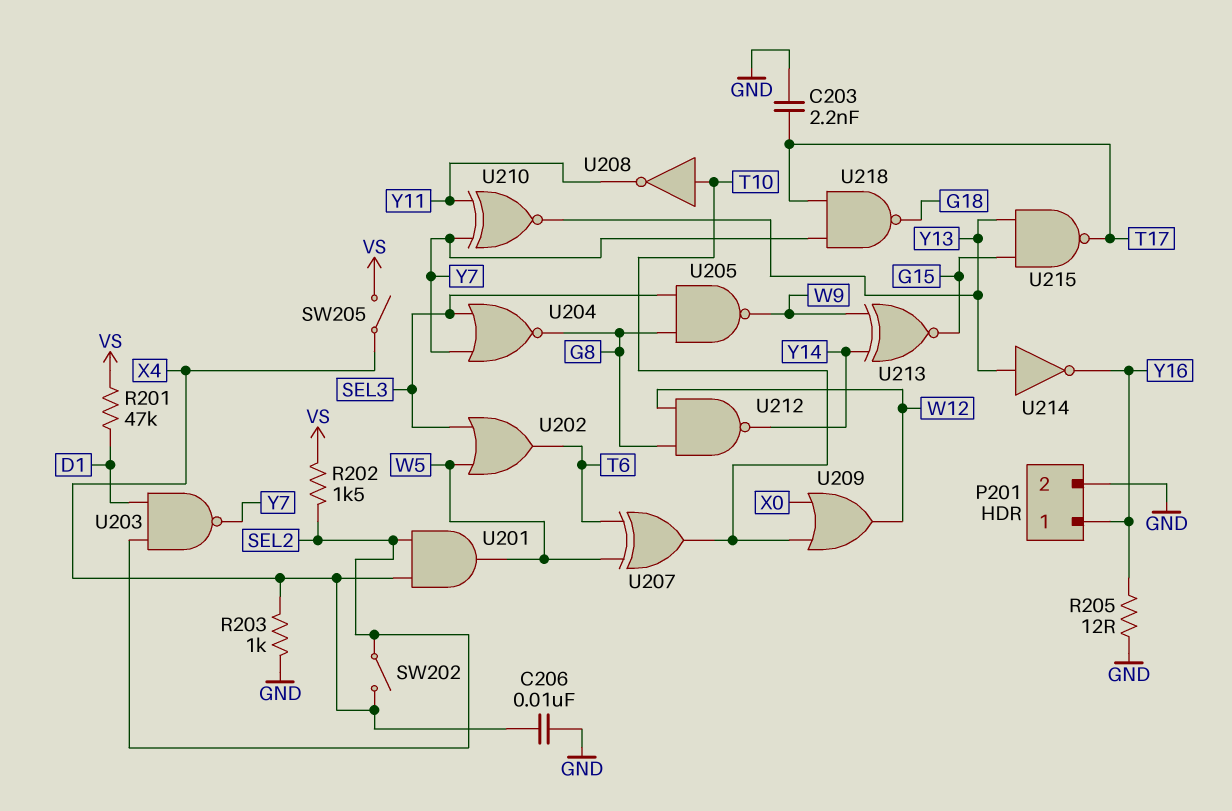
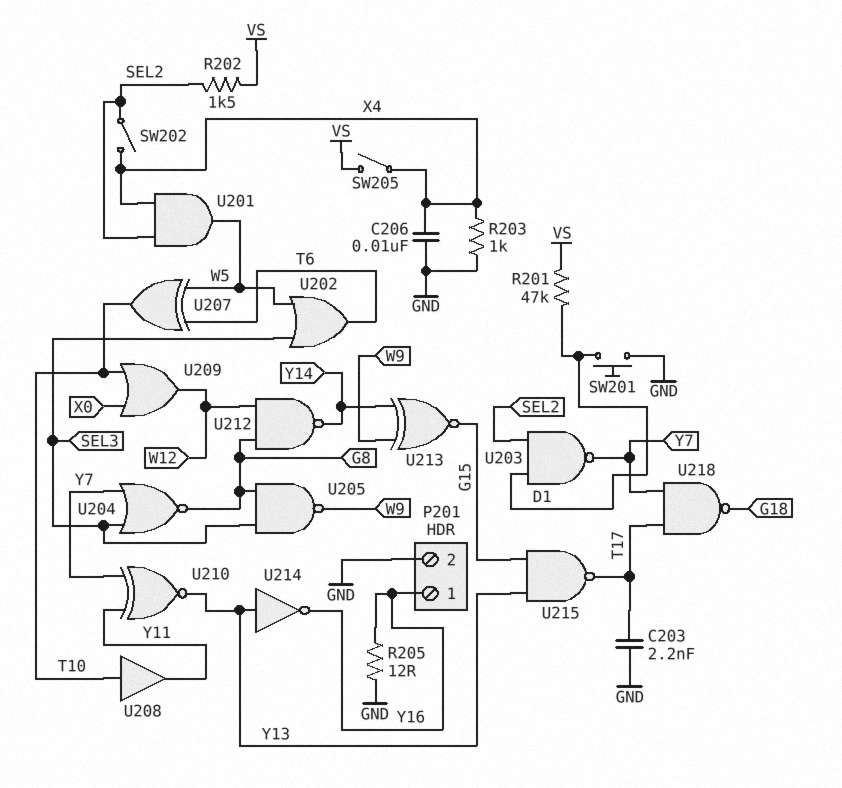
SW201: none -> button (D1, GND)
U208: NOT (in T10, out Y11) -> buffer (in T10, out Y11)

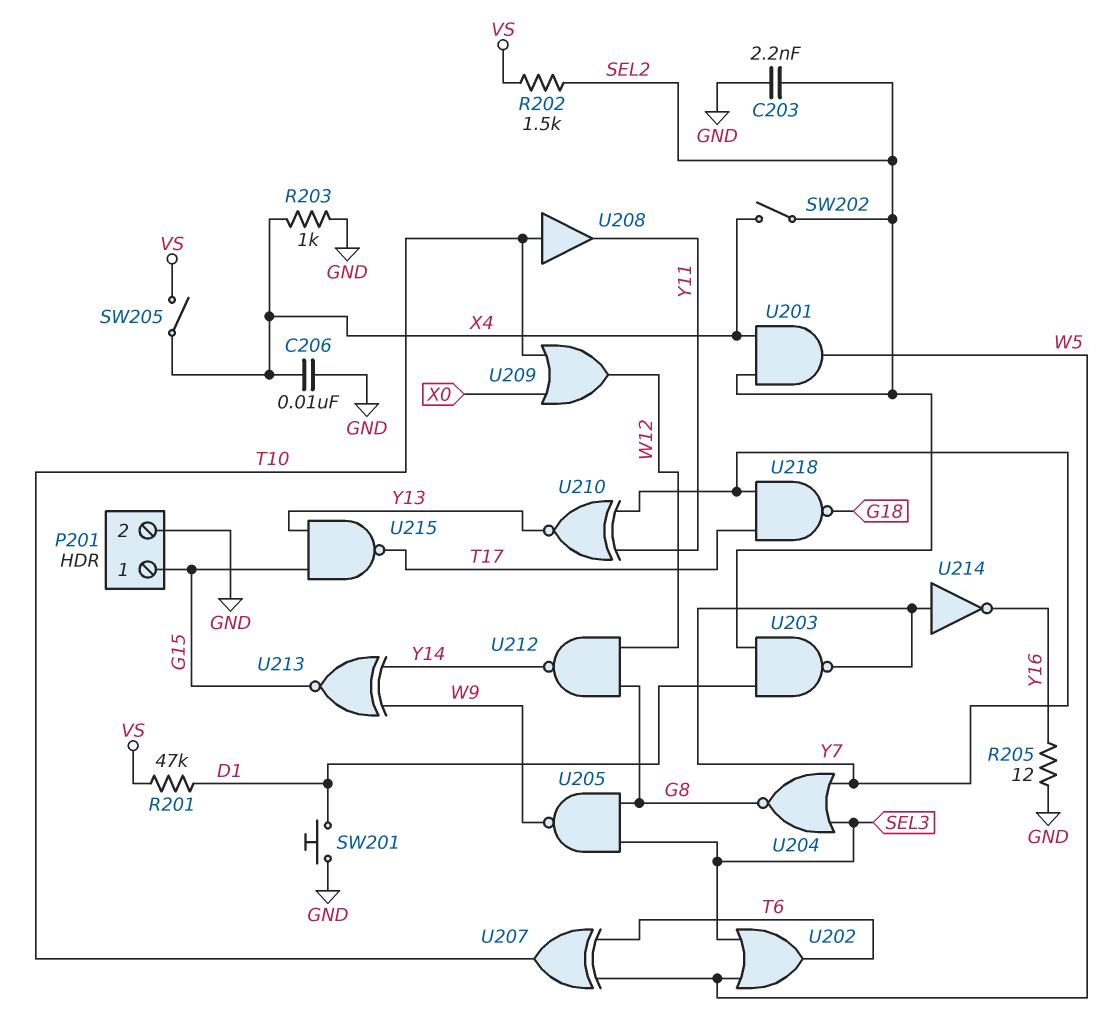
C203: 2.2nF (GND, T17) -> 2.2nF (GND, SEL2)
P201 pin 1: Y16 -> G15
U214: NOT (in Y13, out Y16) -> NOT (in Y7, out Y16)

